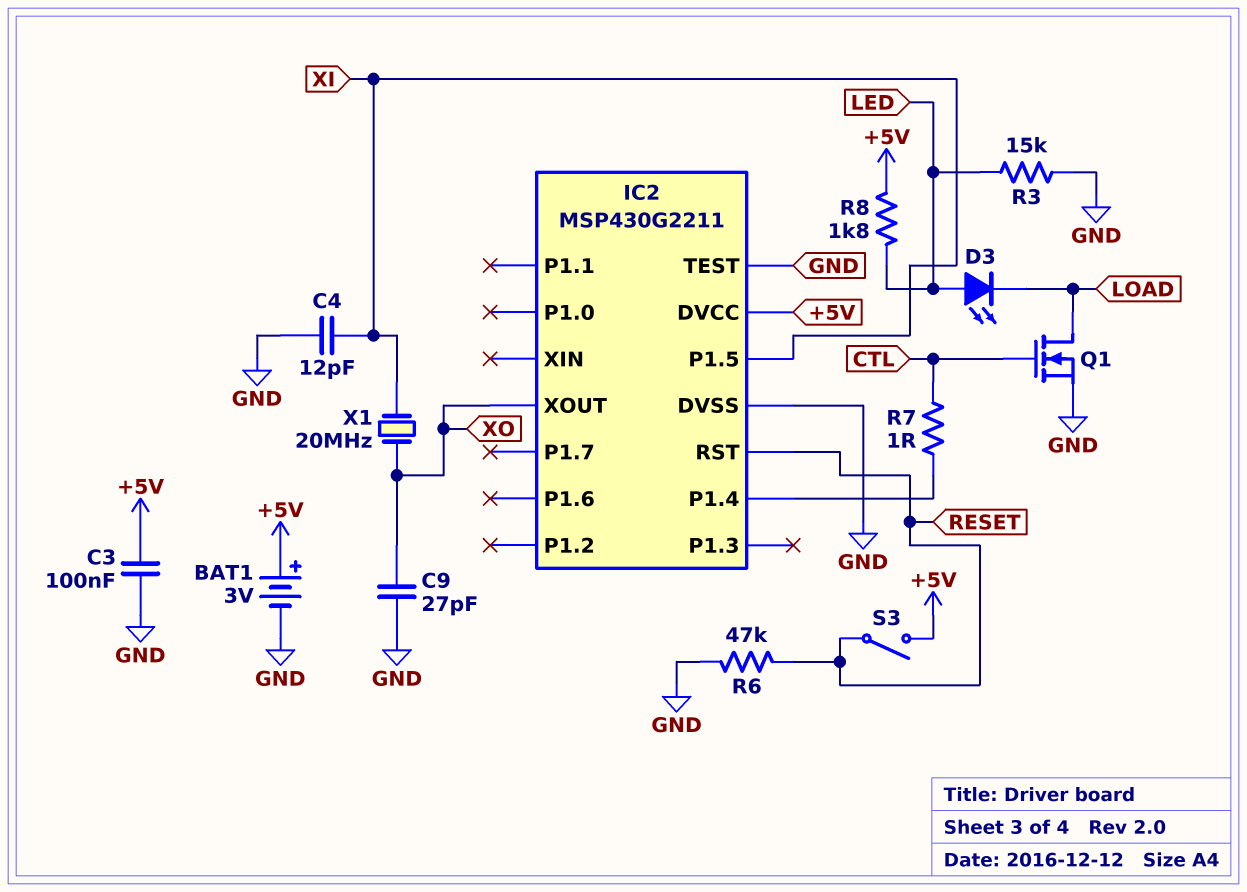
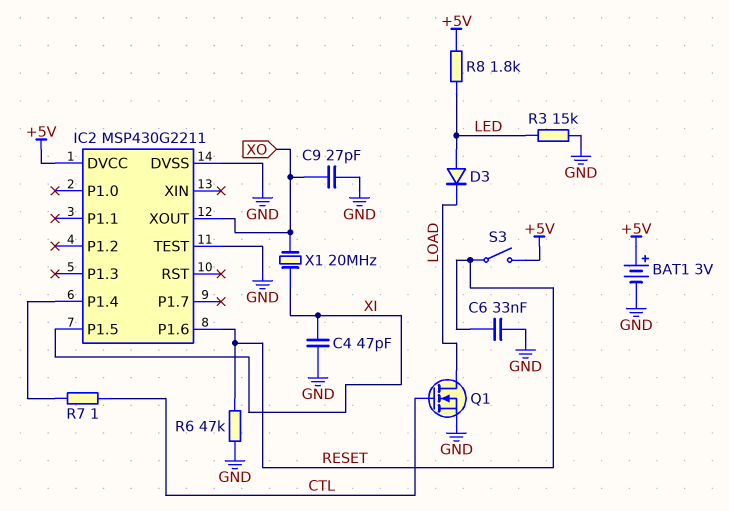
C3: 100nF (+5V, GND) -> none
C4: 12pF (GND, XI) -> 47pF (GND, XI)
C6: none -> 33nF (GND, RESET)
D3: LED (A LED, K LOAD) -> diode (A LED, K LOAD)
IC2 pin P1.6: none -> RESET
IC2 pin RST: RESET -> none

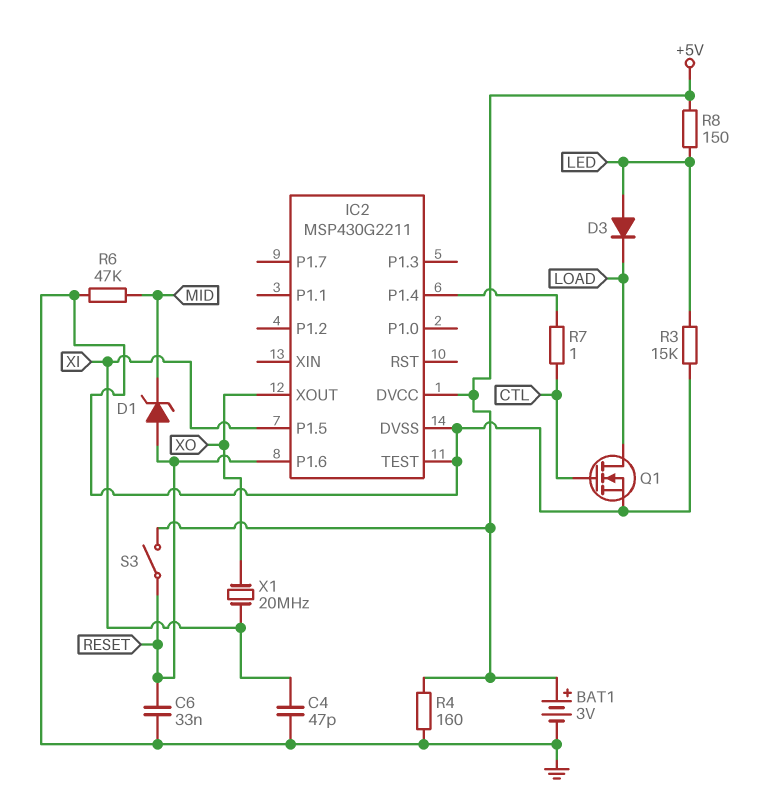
C9: 27pF (GND, XO) -> none
D1: none -> zener (A RESET, K MID)
R4: none -> 160 (+5V, GND)
R6: 47k (GND, RESET) -> 47k (GND, MID)
R8: 1.8k (+5V, LED) -> 150 (+5V, LED)

